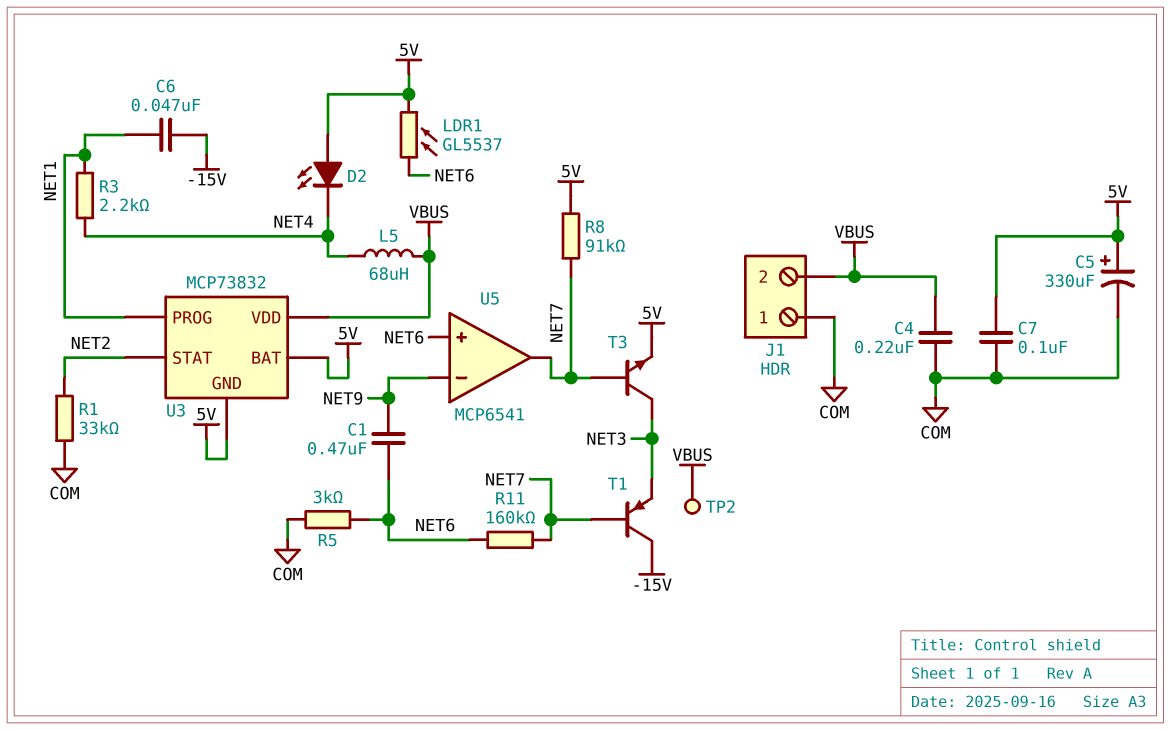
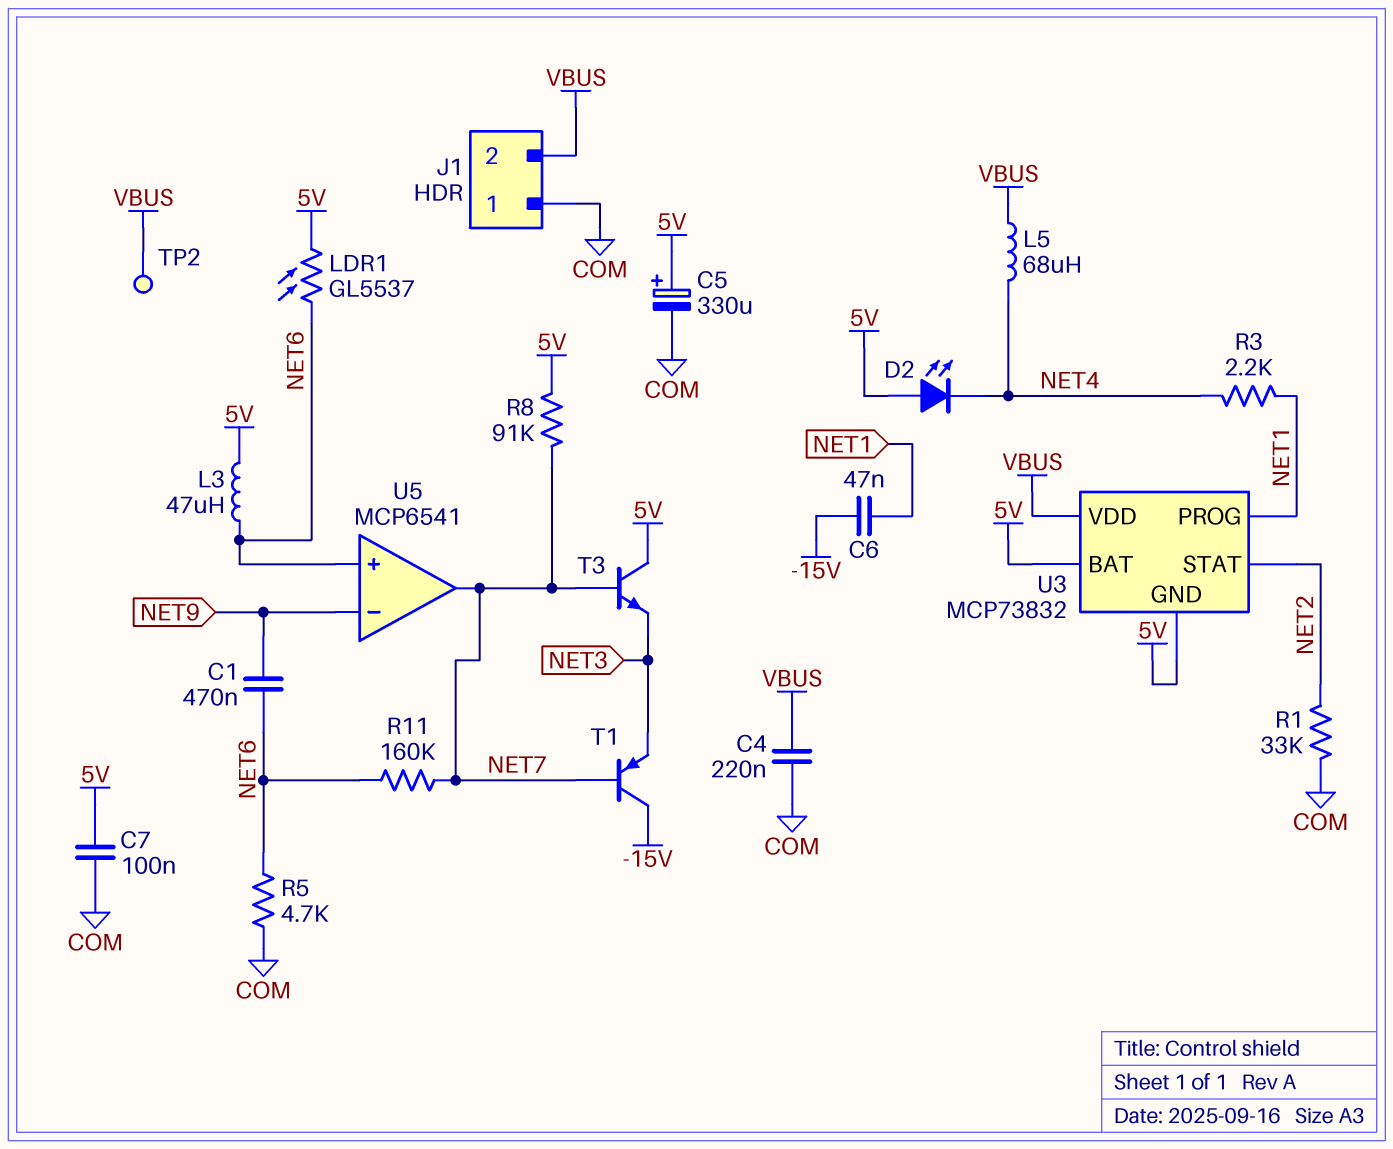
L3: none -> 47uH (5V, NET6)
R5: 3k (COM, NET6) -> 4.7k (COM, NET6)
T3: NPN (B NET7, C NET3, E 5V) -> NPN (B NET7, C 5V, E NET3)

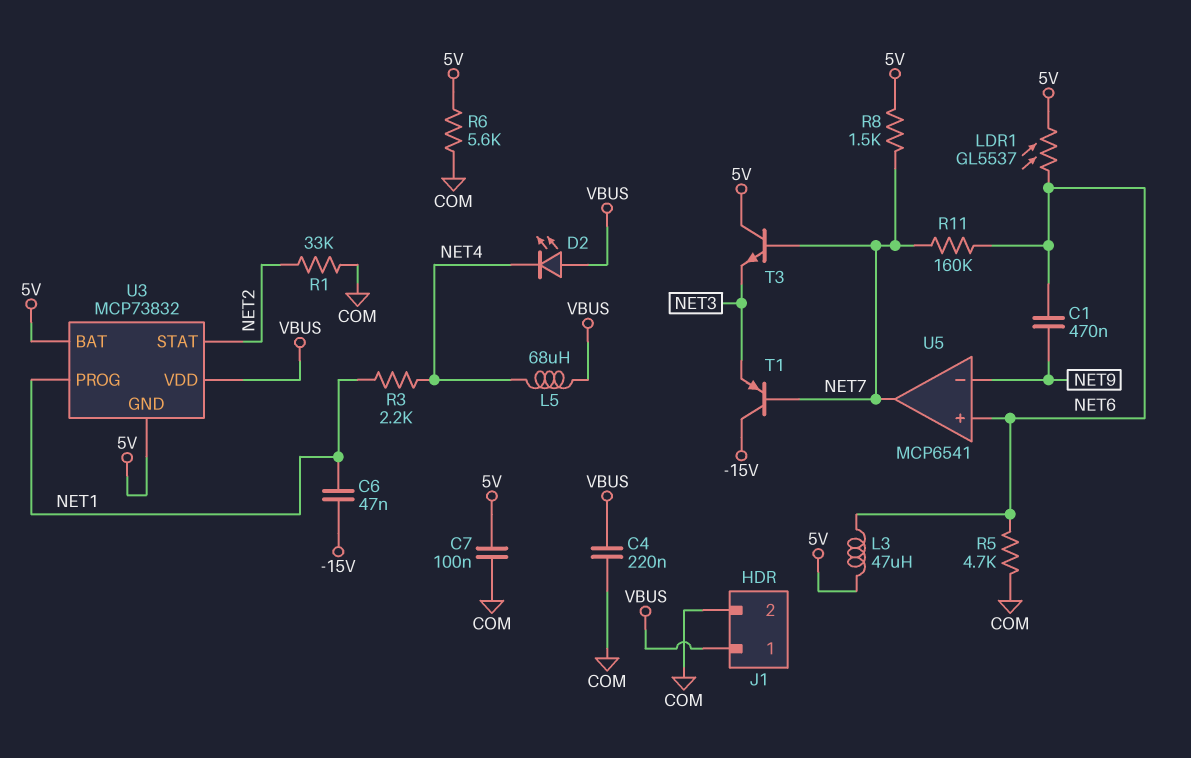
C5: 330uF (plus 5V, minus COM) -> none
D2: LED (A 5V, K NET4) -> LED (A VBUS, K NET4)
J1 pin 1: COM -> VBUS
J1 pin 2: VBUS -> COM
R6: none -> 5.6k (5V, COM)
R8: 91k (5V, NET7) -> 1.5k (5V, NET7)
TP2: test point (VBUS) -> none

